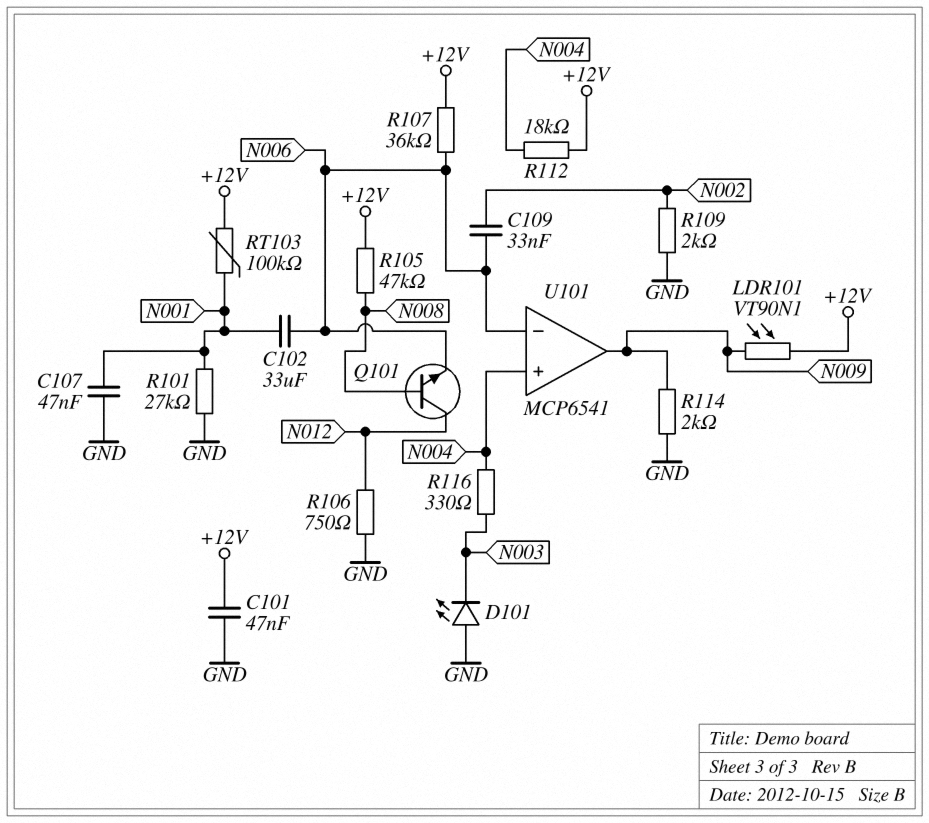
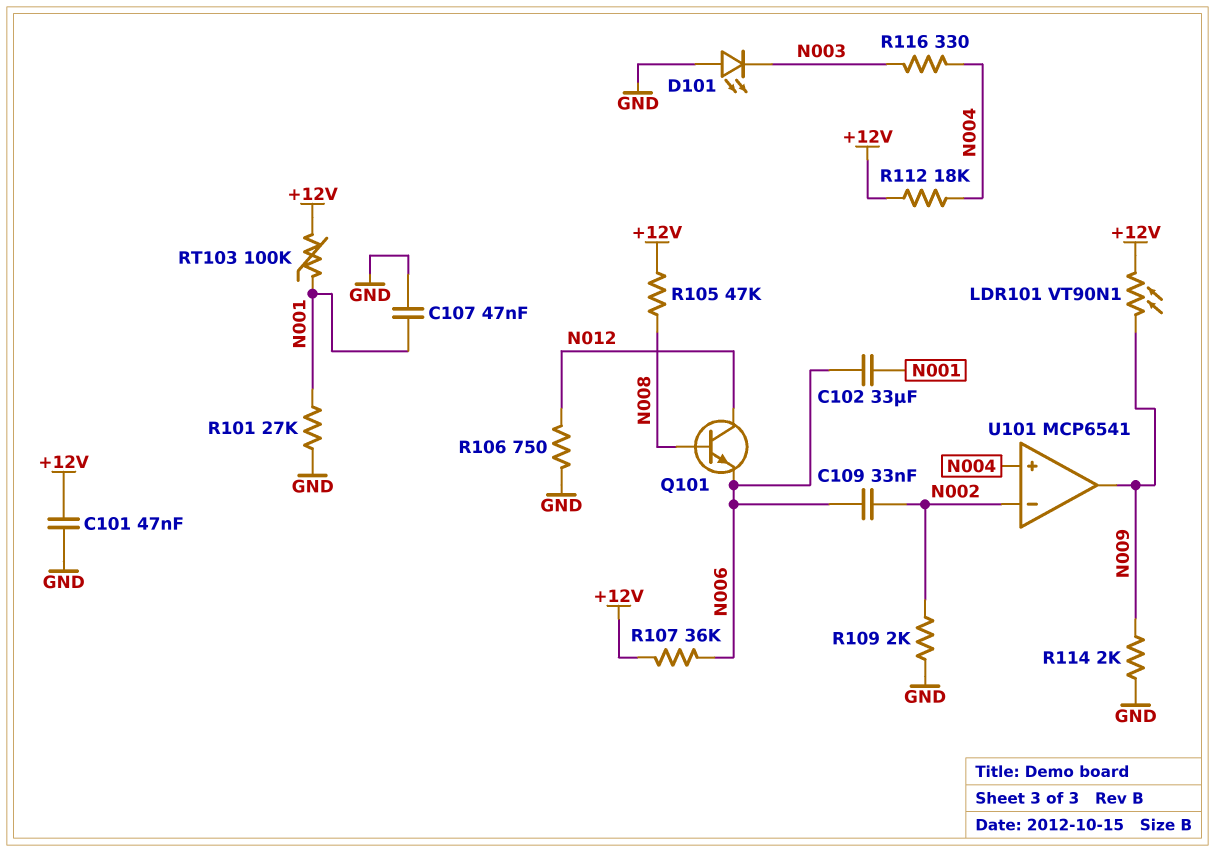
U101 pin in-: N006 -> N002

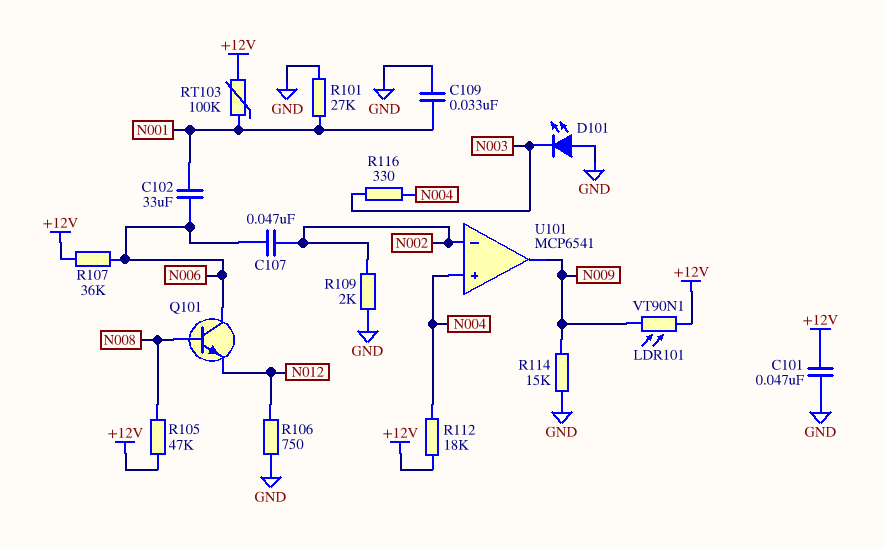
C107: 47nF (GND, N001) -> 47nF (N002, N006)
C109: 33nF (N002, N006) -> 33nF (GND, N001)
Q101: NPN (B N008, C N012, E N006) -> NPN (B N008, C N006, E N012)
R114: 2k (GND, N009) -> 15k (GND, N009)

